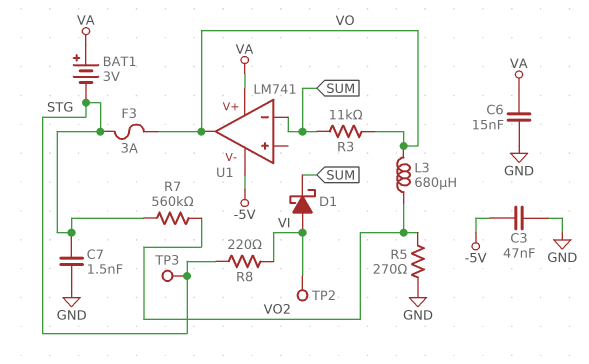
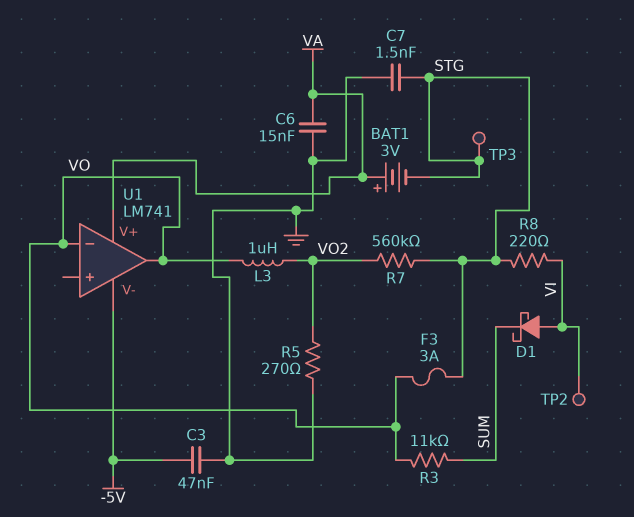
L3: 680uH (VO, VO2) -> 1uH (VO, VO2)
U1 pin in-: SUM -> VO

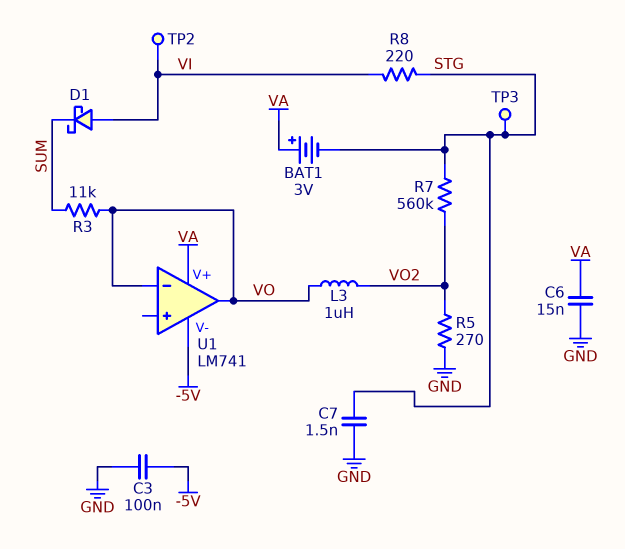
C3: 47nF (-5V, GND) -> 100nF (-5V, GND)
F3: 3A (STG, VO) -> none

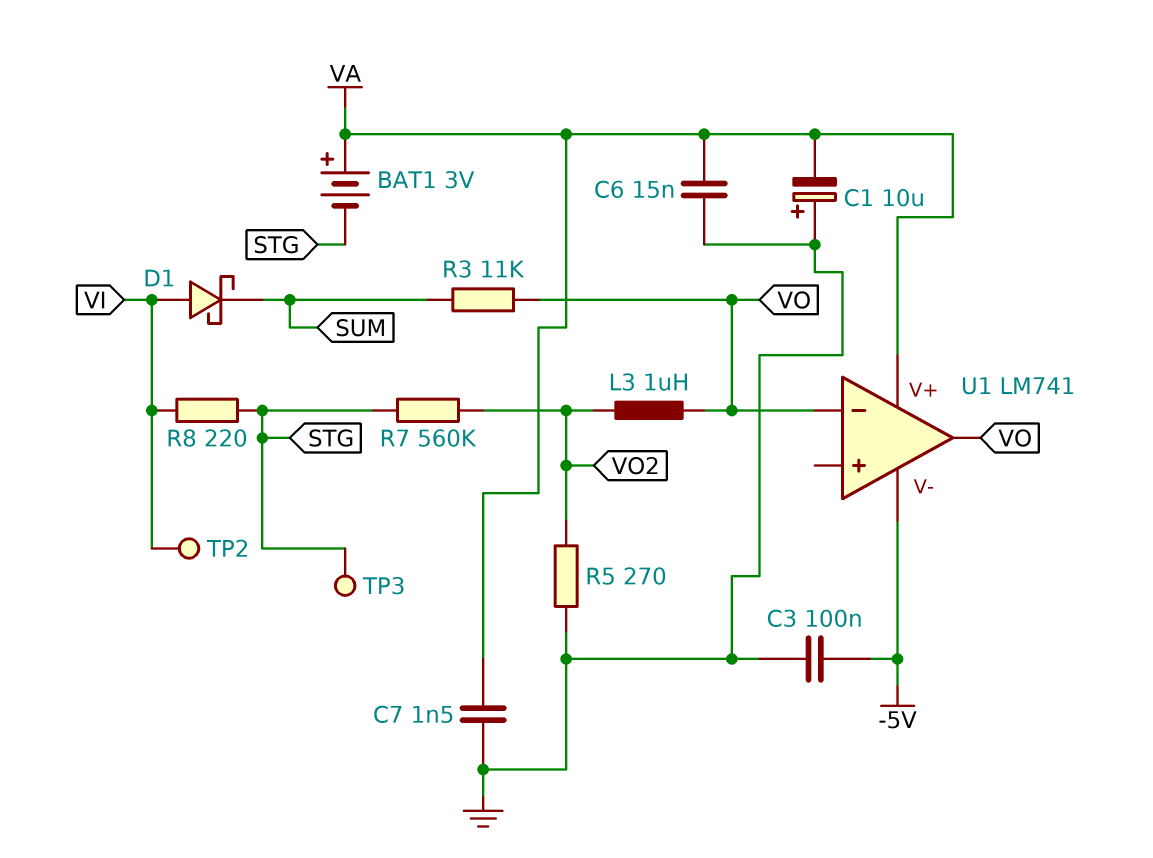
C1: none -> 10uF (plus GND, minus VA)
C7: 1.5nF (GND, STG) -> 1.5nF (GND, VA)

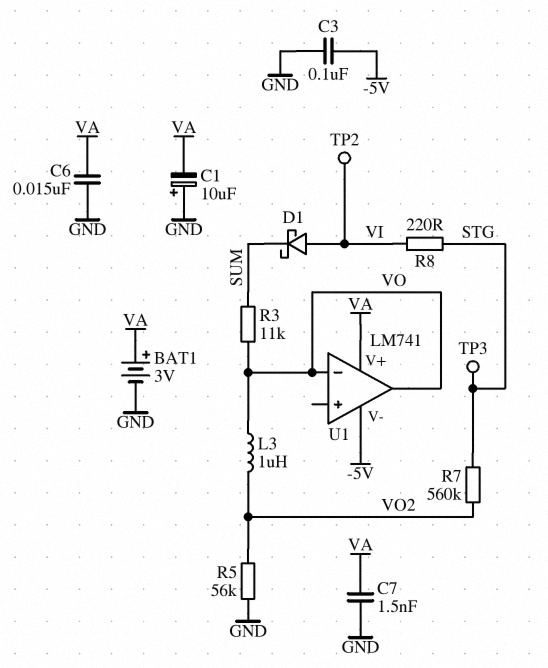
BAT1: 3V (plus VA, minus STG) -> 3V (plus VA, minus GND)
R5: 270 (GND, VO2) -> 56k (GND, VO2)

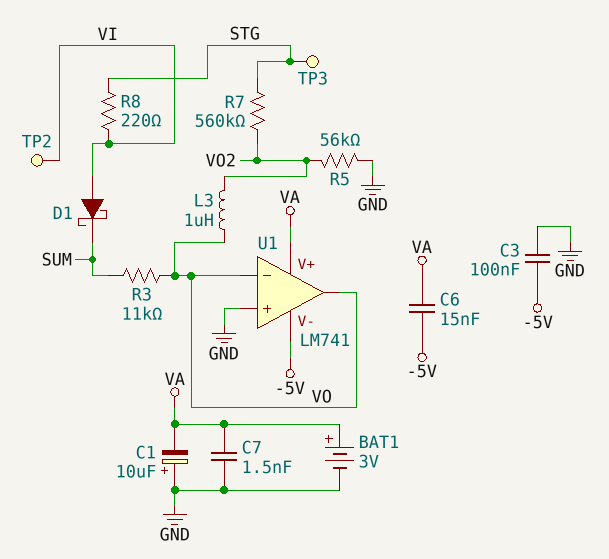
C6: 15nF (GND, VA) -> 15nF (-5V, VA)
U1 pin in+: none -> GND

